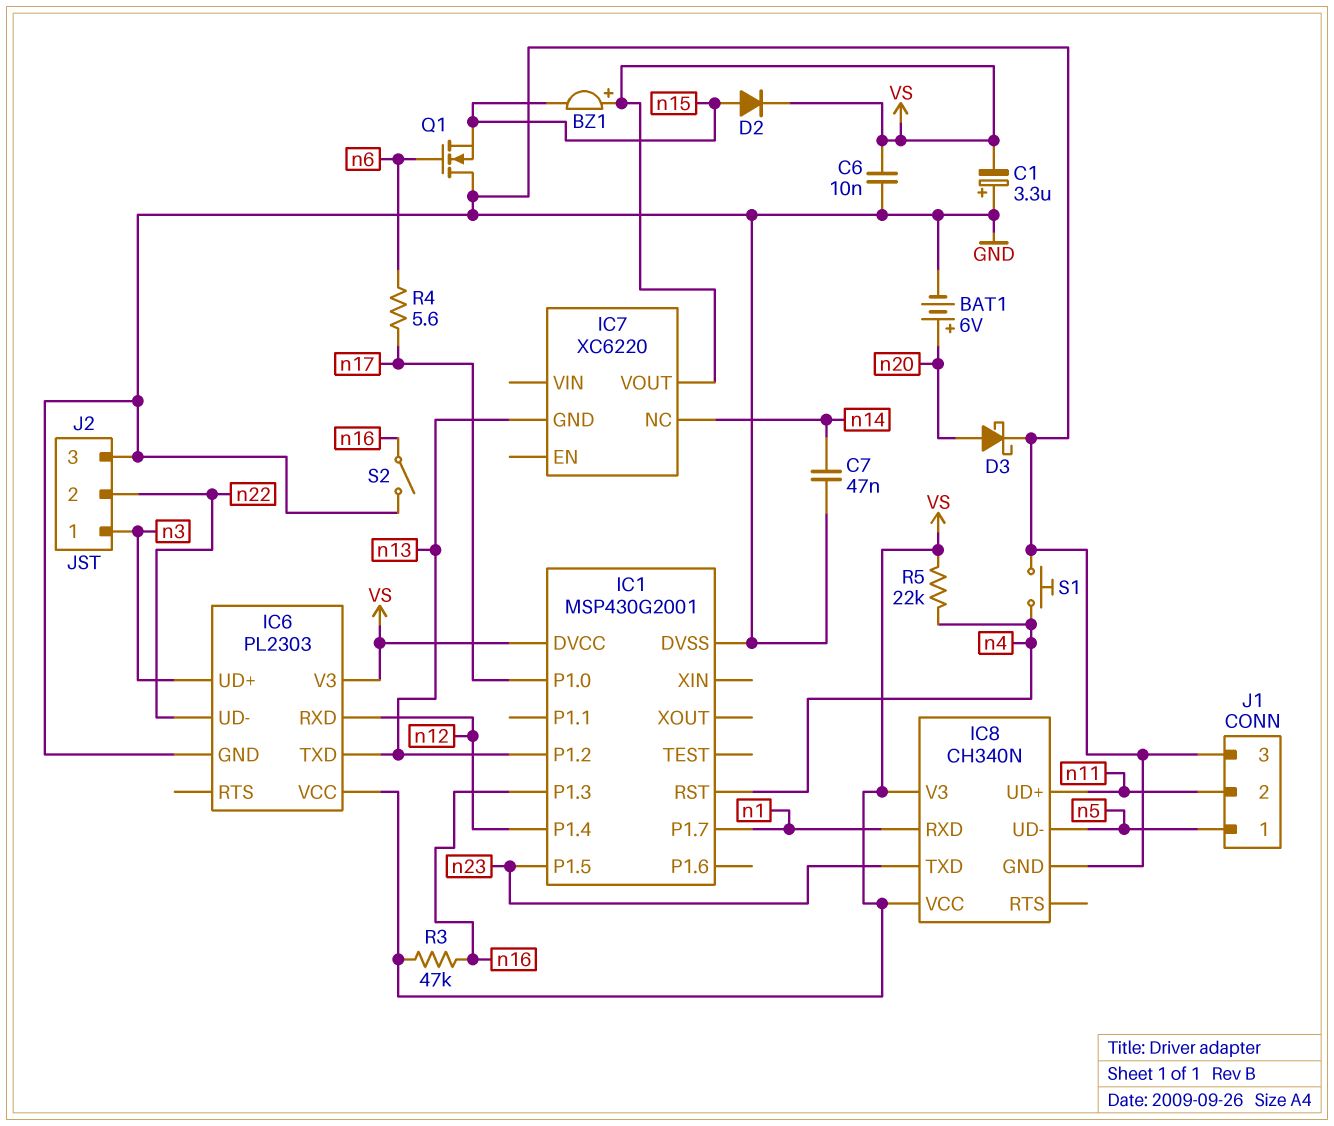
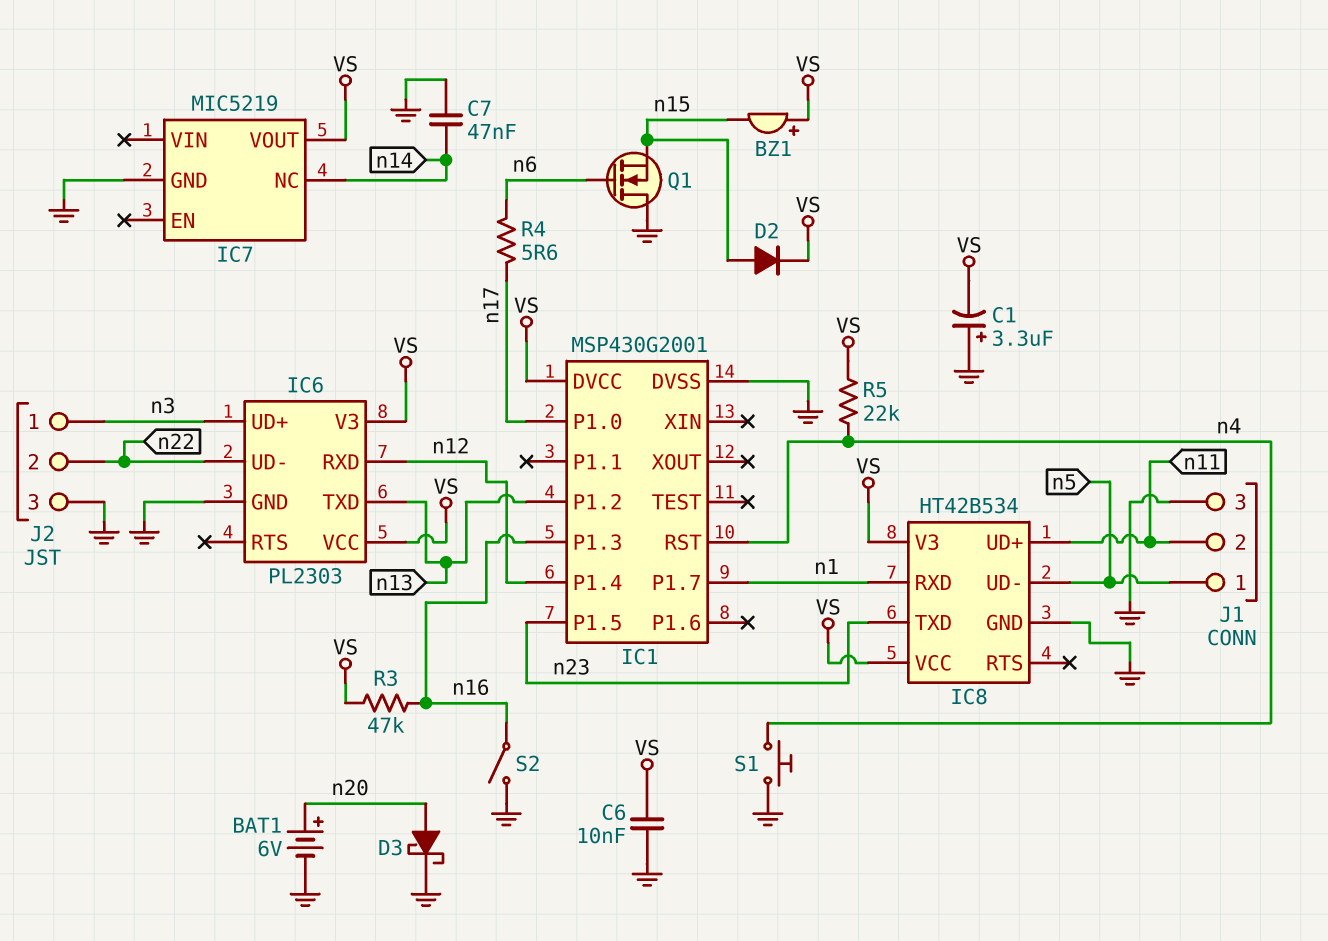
IC7: XC6220 -> MIC5219
IC7 pin GND: n13 -> GND
IC8: CH340N -> HT42B534

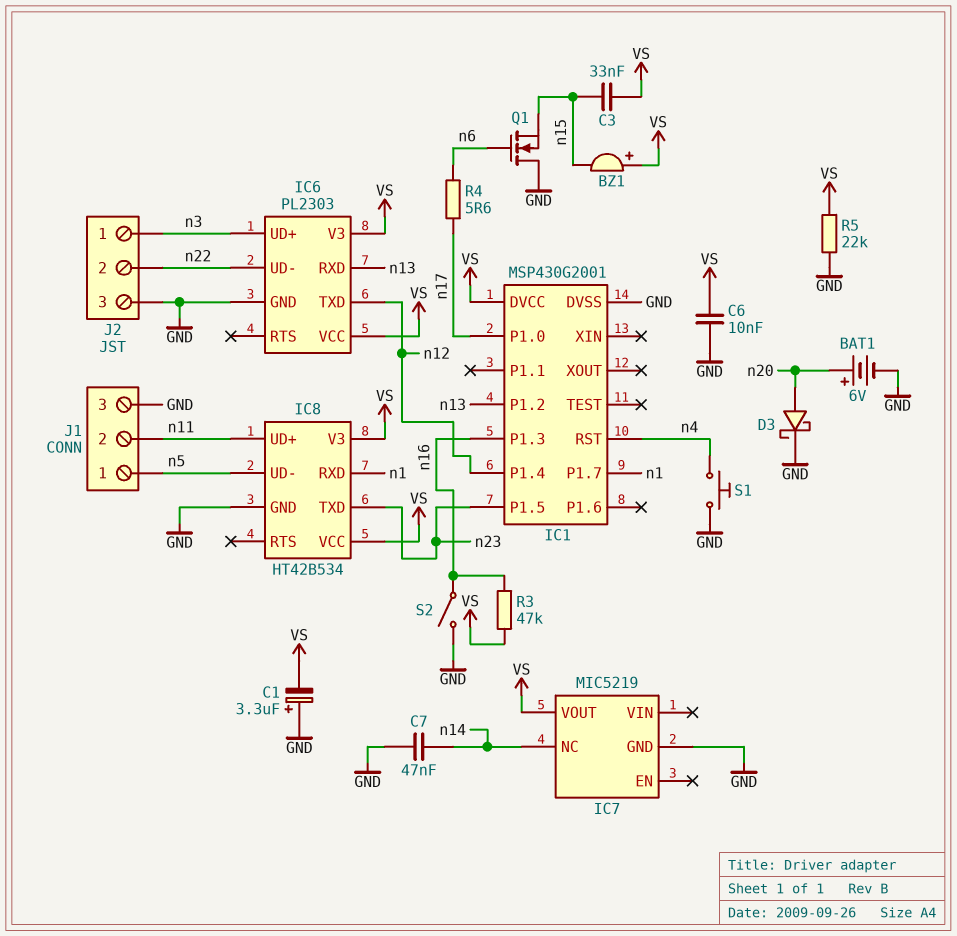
C3: none -> 33nF (VS, n15)
D2: diode (A n15, K VS) -> none
IC6 pin RXD: n12 -> n13
IC6 pin TXD: n13 -> n12
R5: 22k (VS, n4) -> 22k (GND, VS)

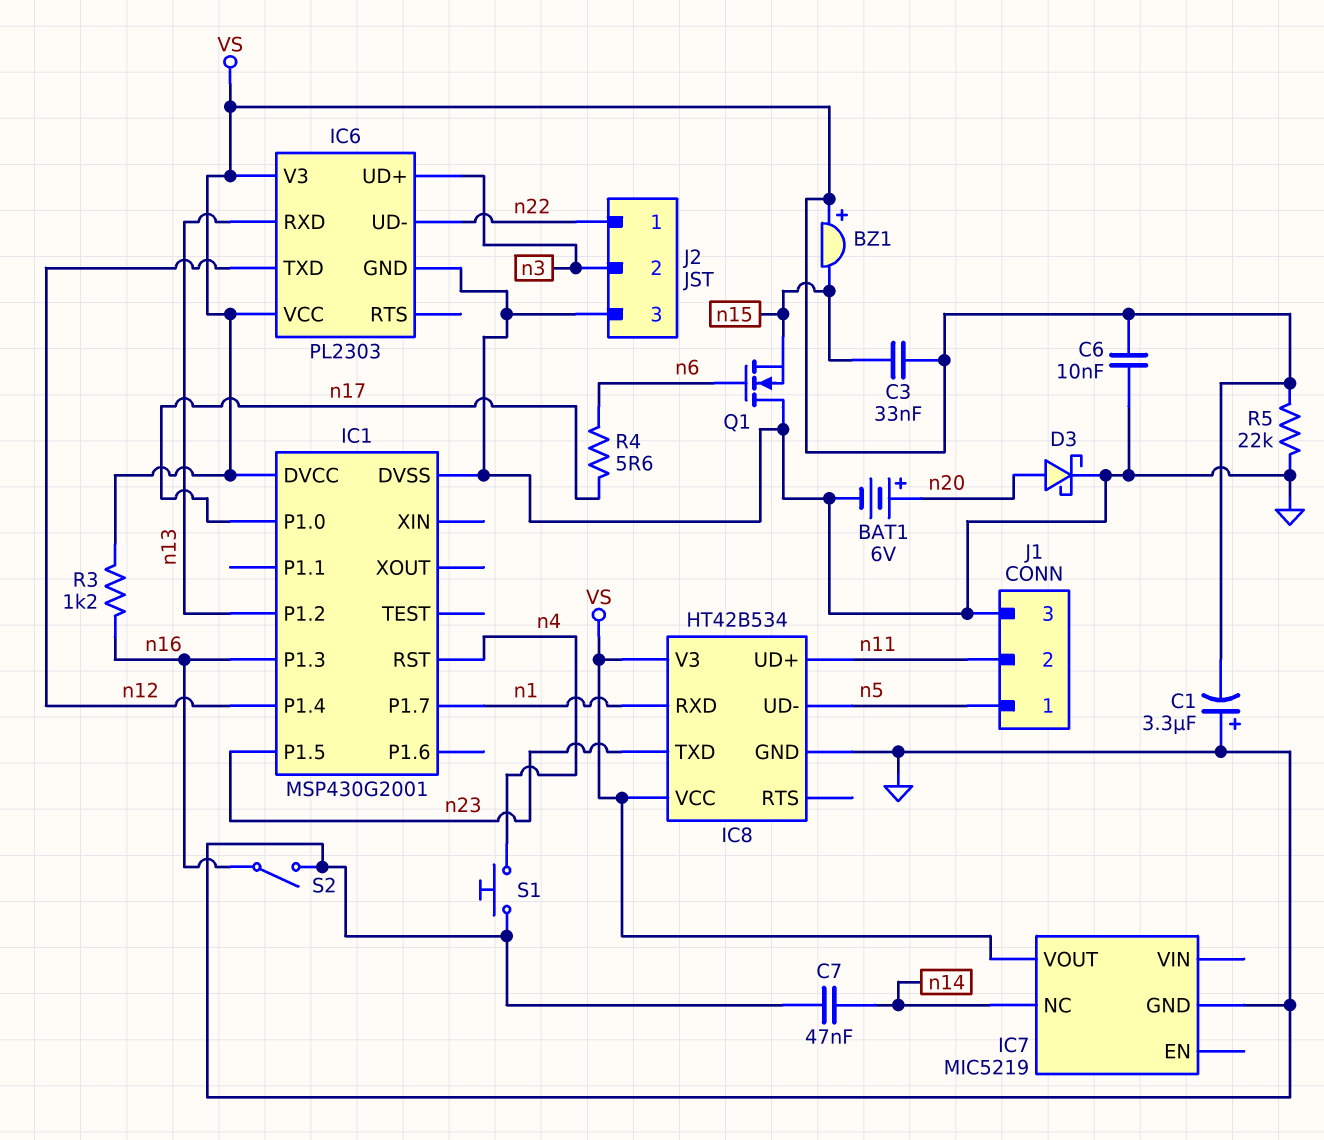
J2 pin 1: n3 -> n22
J2 pin 2: n22 -> n3
R3: 47k (VS, n16) -> 1.2k (VS, n16)

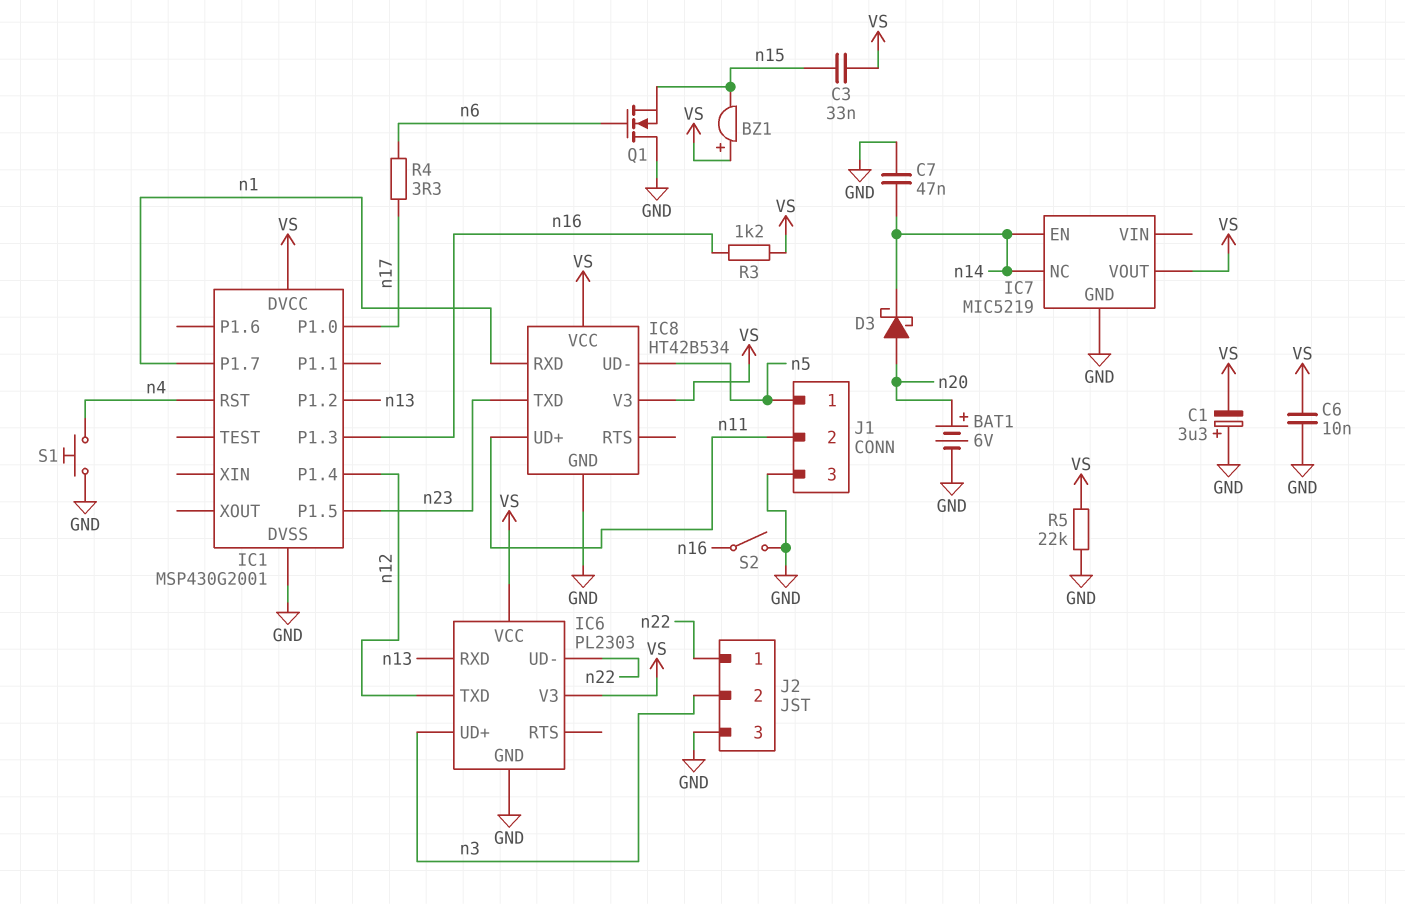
D3: schottky (A n20, K GND) -> schottky (A n20, K n14)
IC7 pin EN: none -> n14
R4: 5.6 (n6, n17) -> 3.3 (n6, n17)

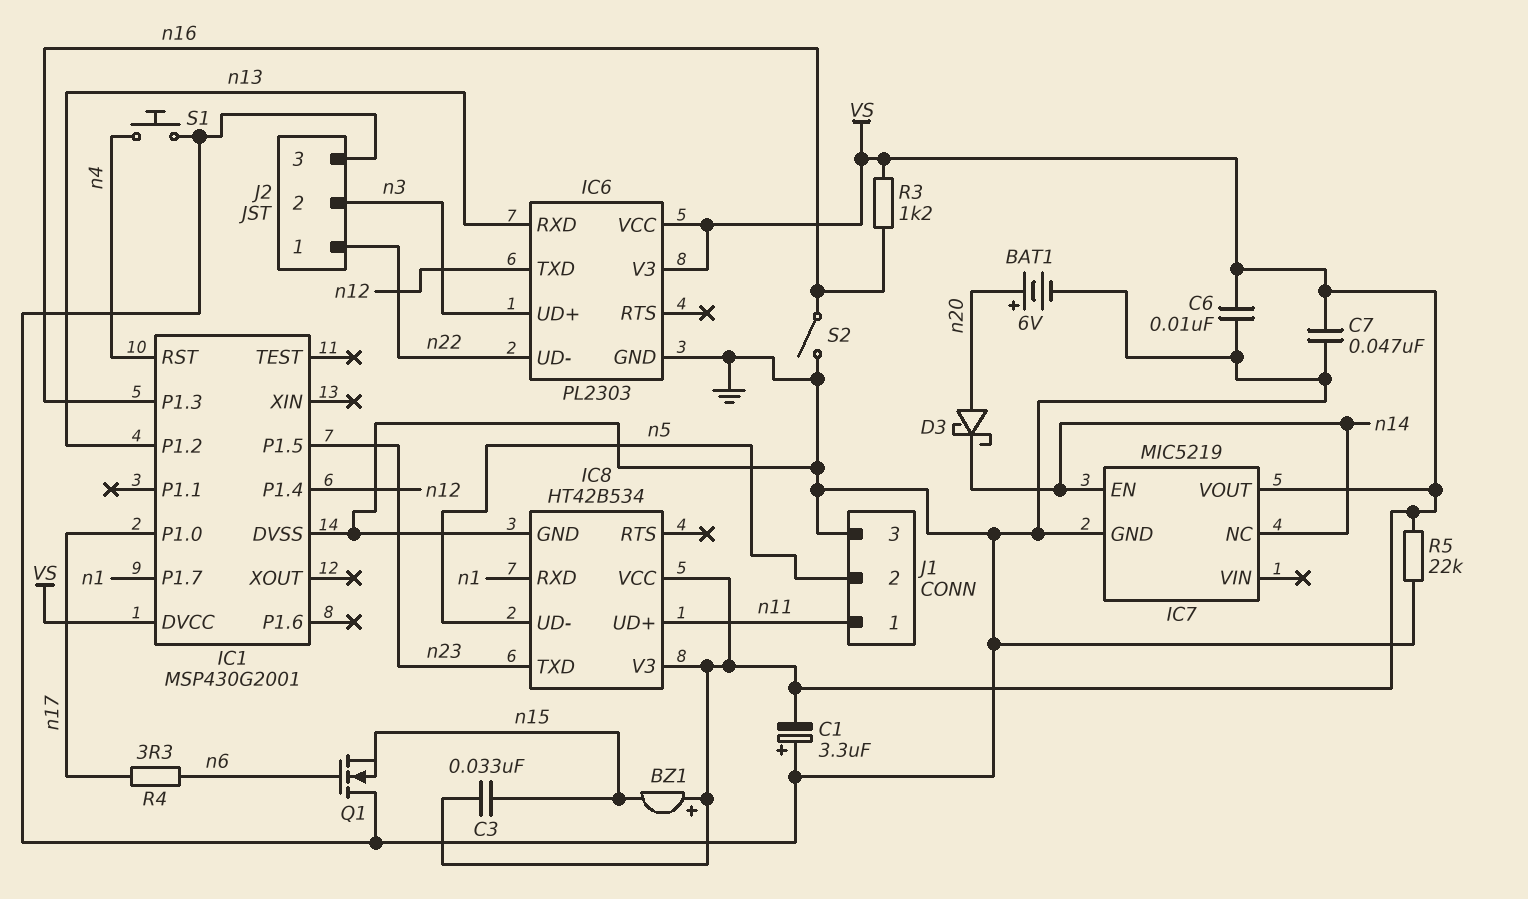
C7: 47nF (GND, n14) -> 47nF (GND, VS)
J1 pin 1: n5 -> n11
J1 pin 2: n11 -> n5

